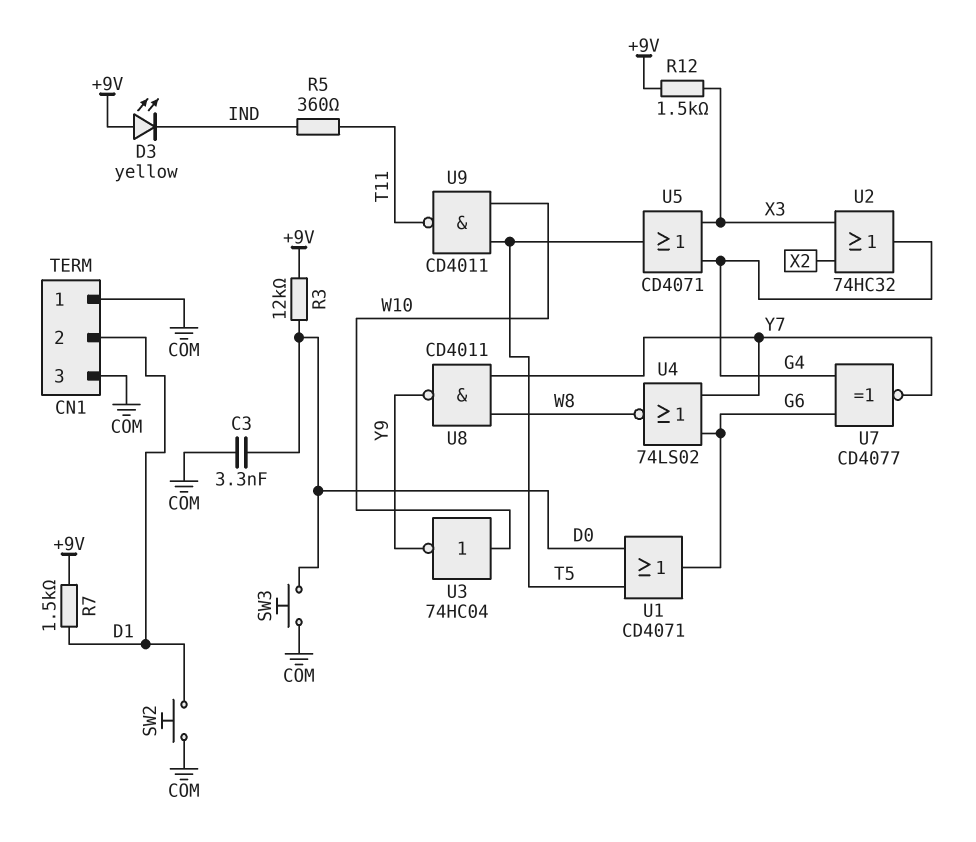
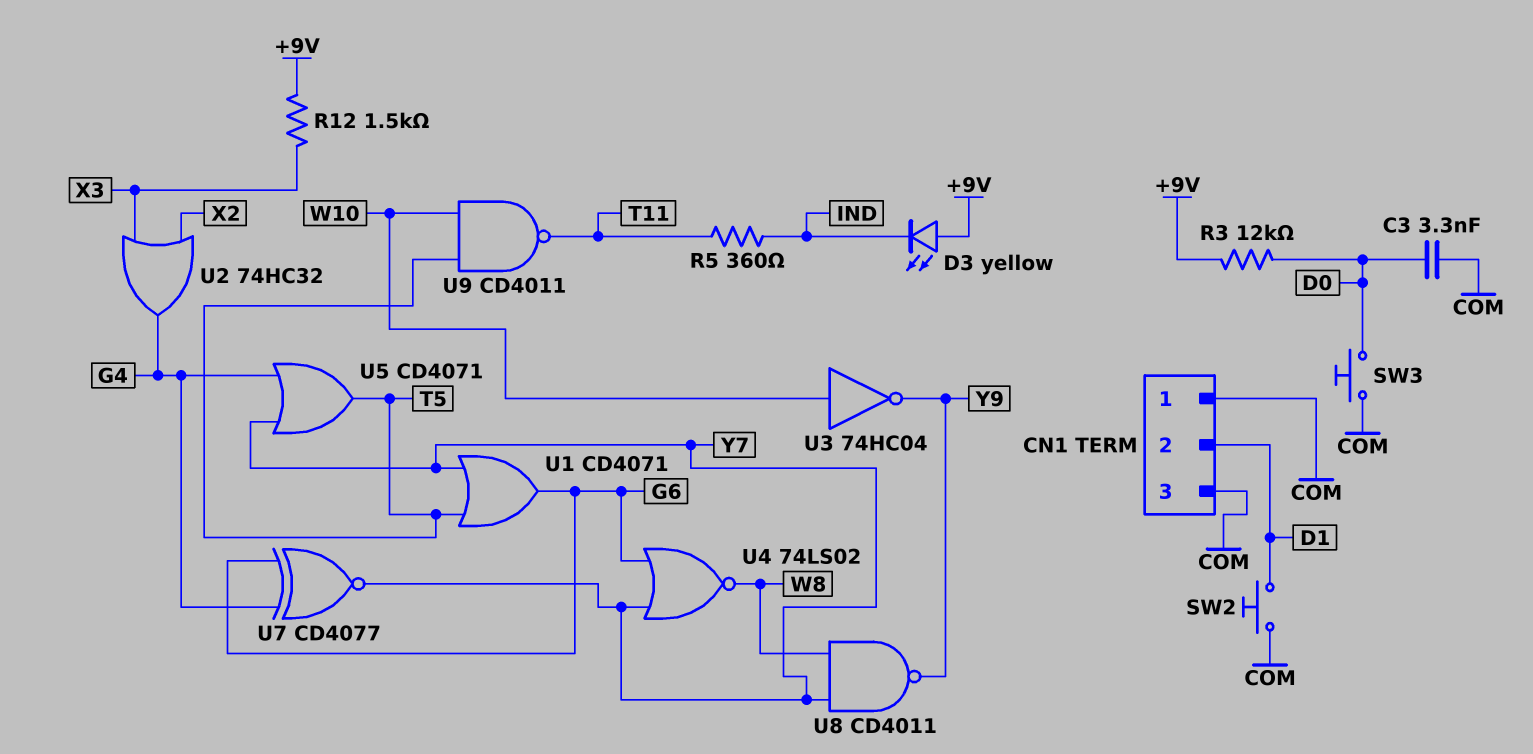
R7: 1.5k (+9V, D1) -> none
U1: OR CD4071 (in D0, in T5, out G6) -> OR CD4071 (in T5, in Y7, out G6)
U5: OR CD4071 (in G4, in X3, out T5) -> OR CD4071 (in G4, in Y7, out T5)

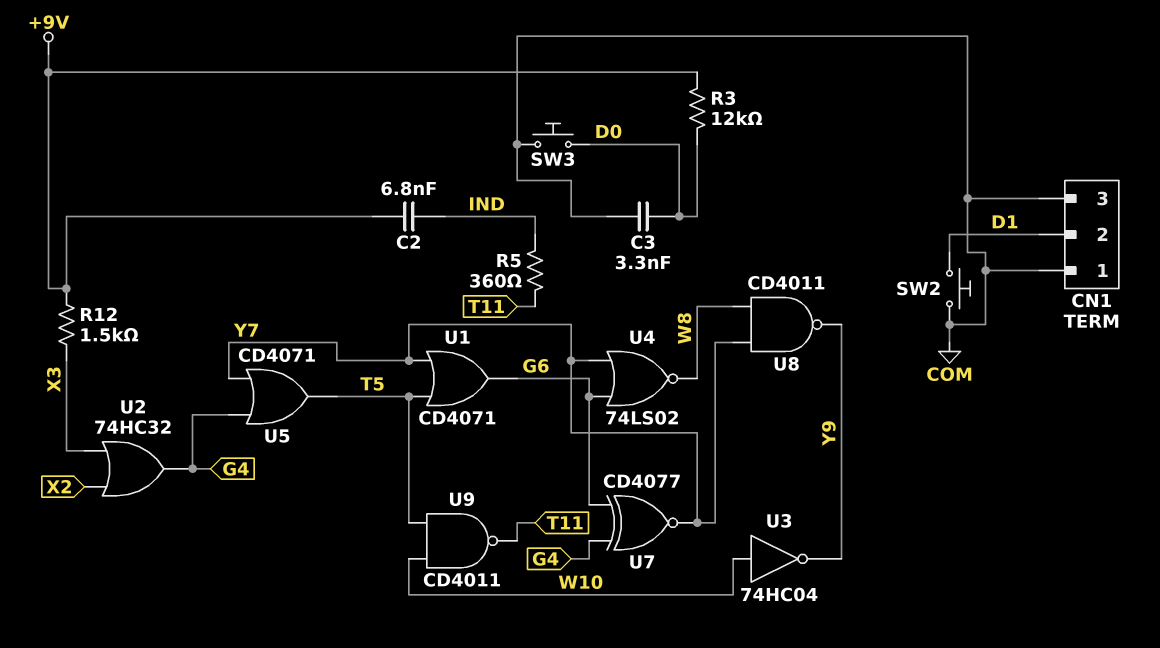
C2: none -> 6.8nF (+9V, IND)
D3: LED yellow (A +9V, K IND) -> none

